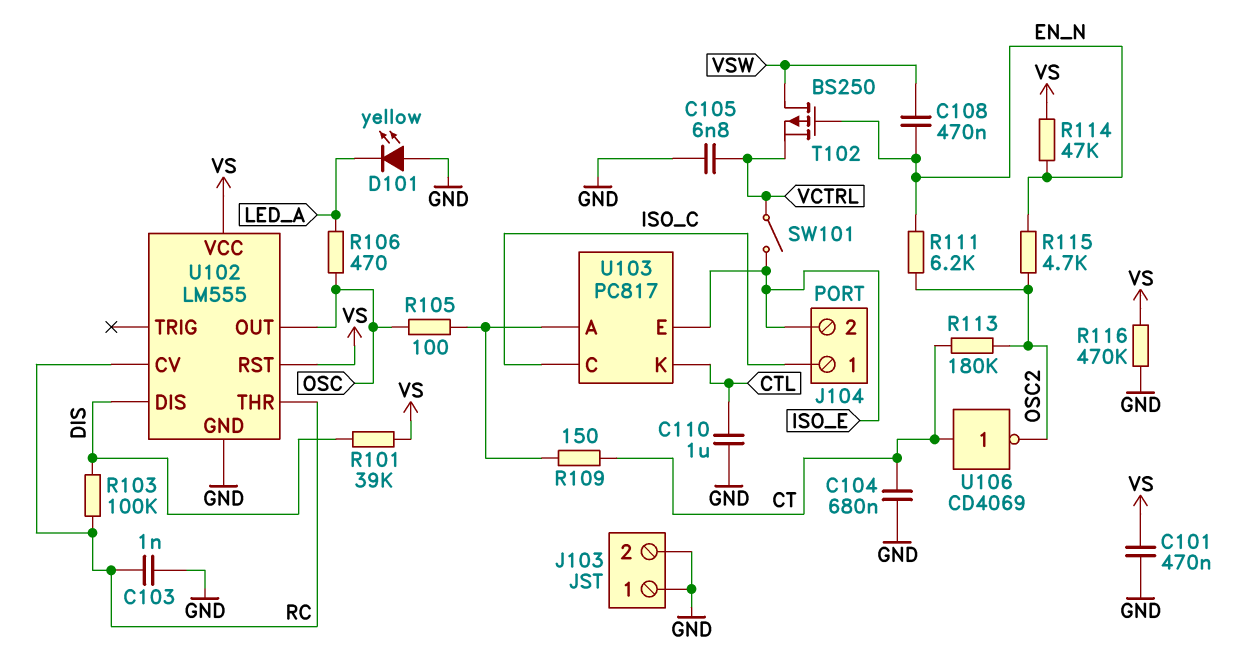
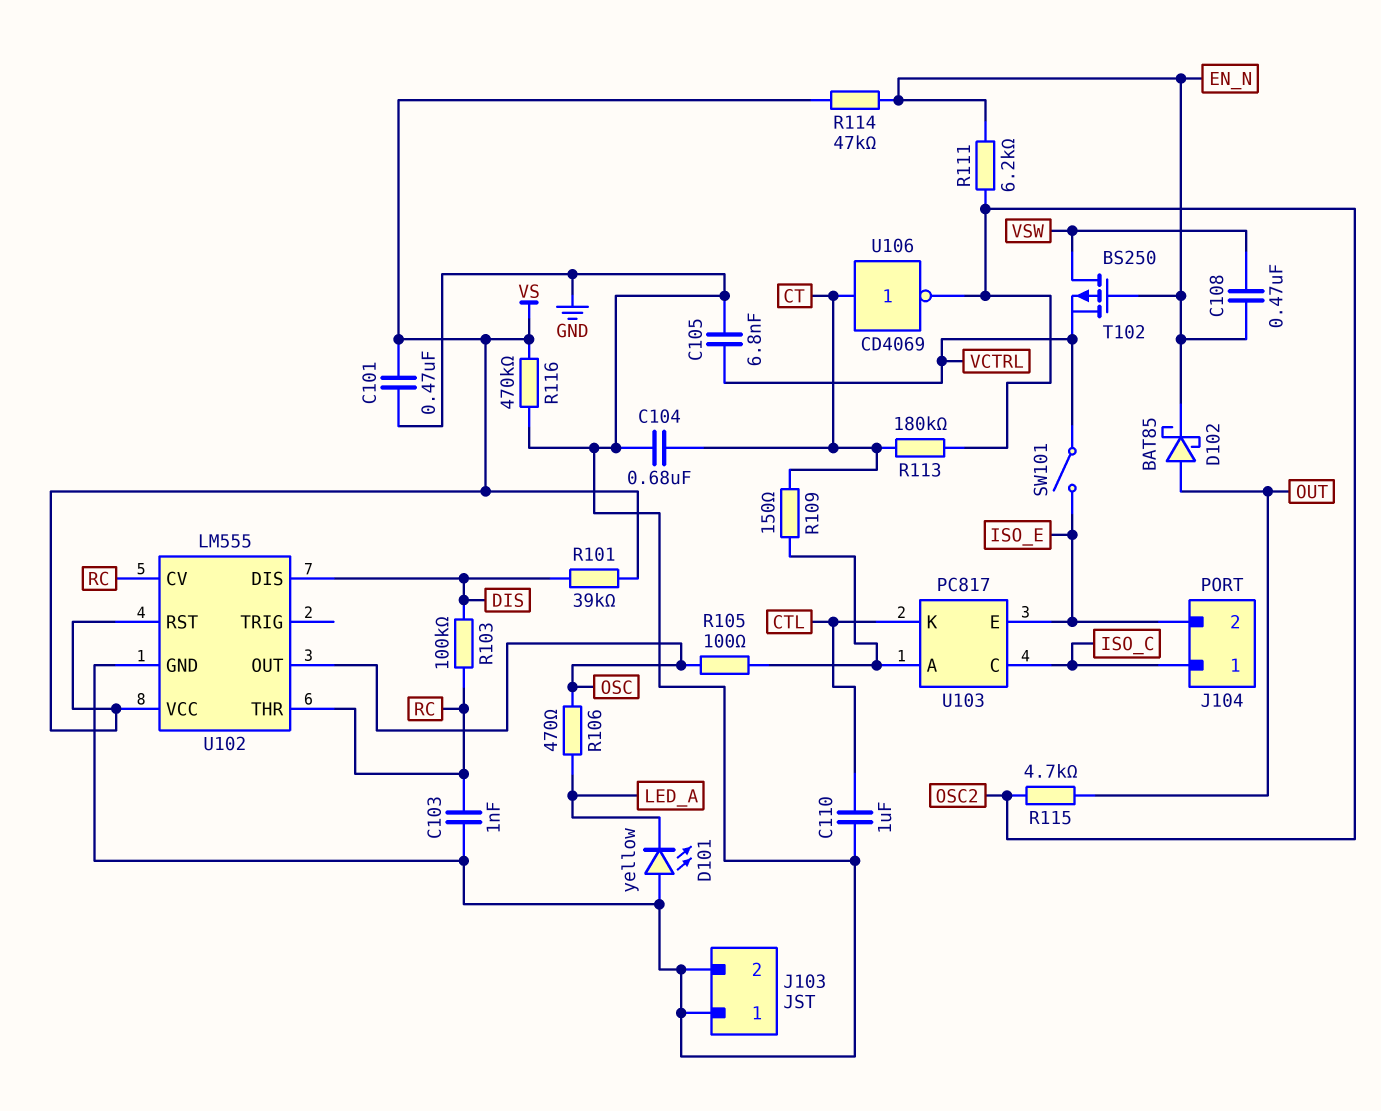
D102: none -> schottky BAT85 (A OUT, K EN_N)
R115: 4.7k (EN_N, OSC2) -> 4.7k (OSC2, OUT)

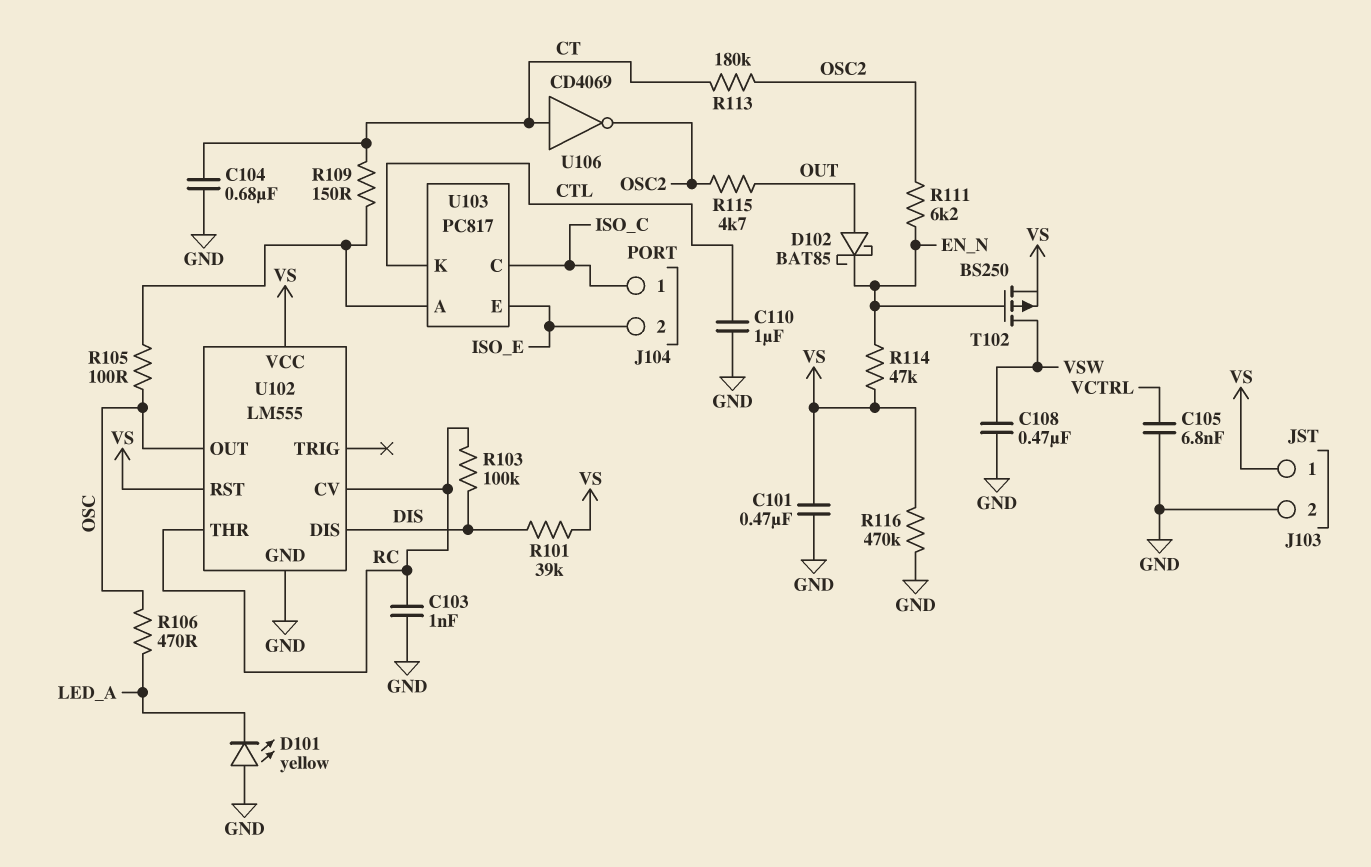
C108: 470nF (EN_N, VSW) -> 470nF (GND, VSW)
J103 pin 1: GND -> VS
SW101: switch (ISO_E, VCTRL) -> none
T102: PMOS BS250 (G EN_N, D VSW, S VCTRL) -> PMOS BS250 (G EN_N, D VSW, S VS)

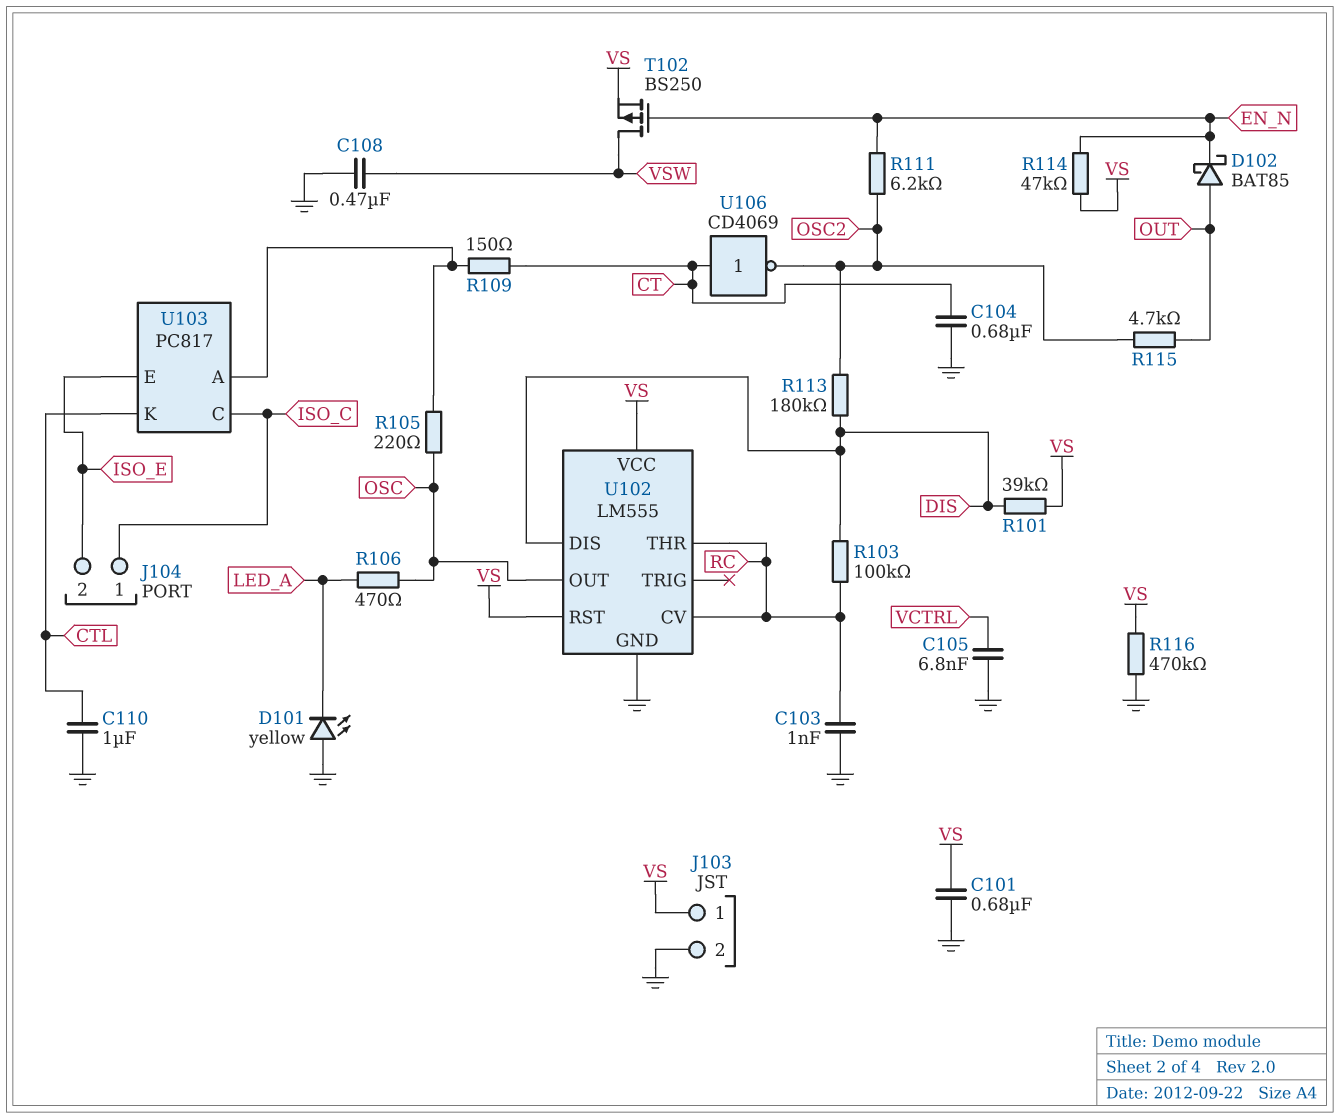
C101: 470nF (GND, VS) -> 680nF (GND, VS)
R105: 100 (OSC, U103/A) -> 220 (OSC, U103/A)
R113: 180k (CT, OSC2) -> 180k (DIS, OSC2)

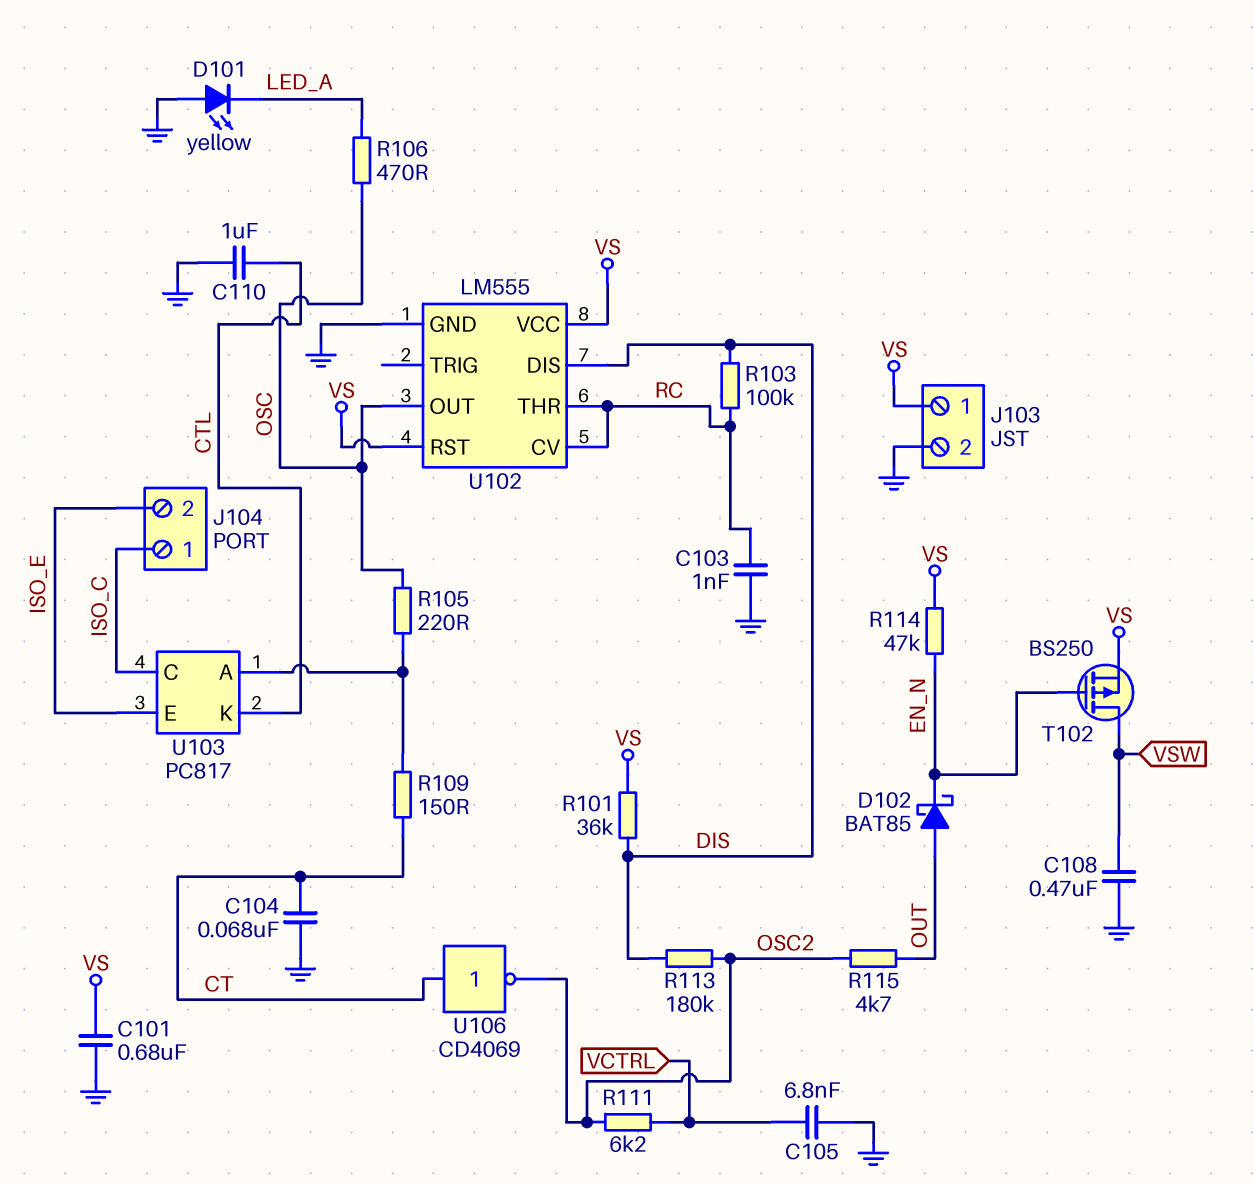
C104: 680nF (CT, GND) -> 68nF (CT, GND)
R101: 39k (DIS, VS) -> 36k (DIS, VS)
R111: 6.2k (EN_N, OSC2) -> 6.2k (OSC2, VCTRL)
R116: 470k (GND, VS) -> none

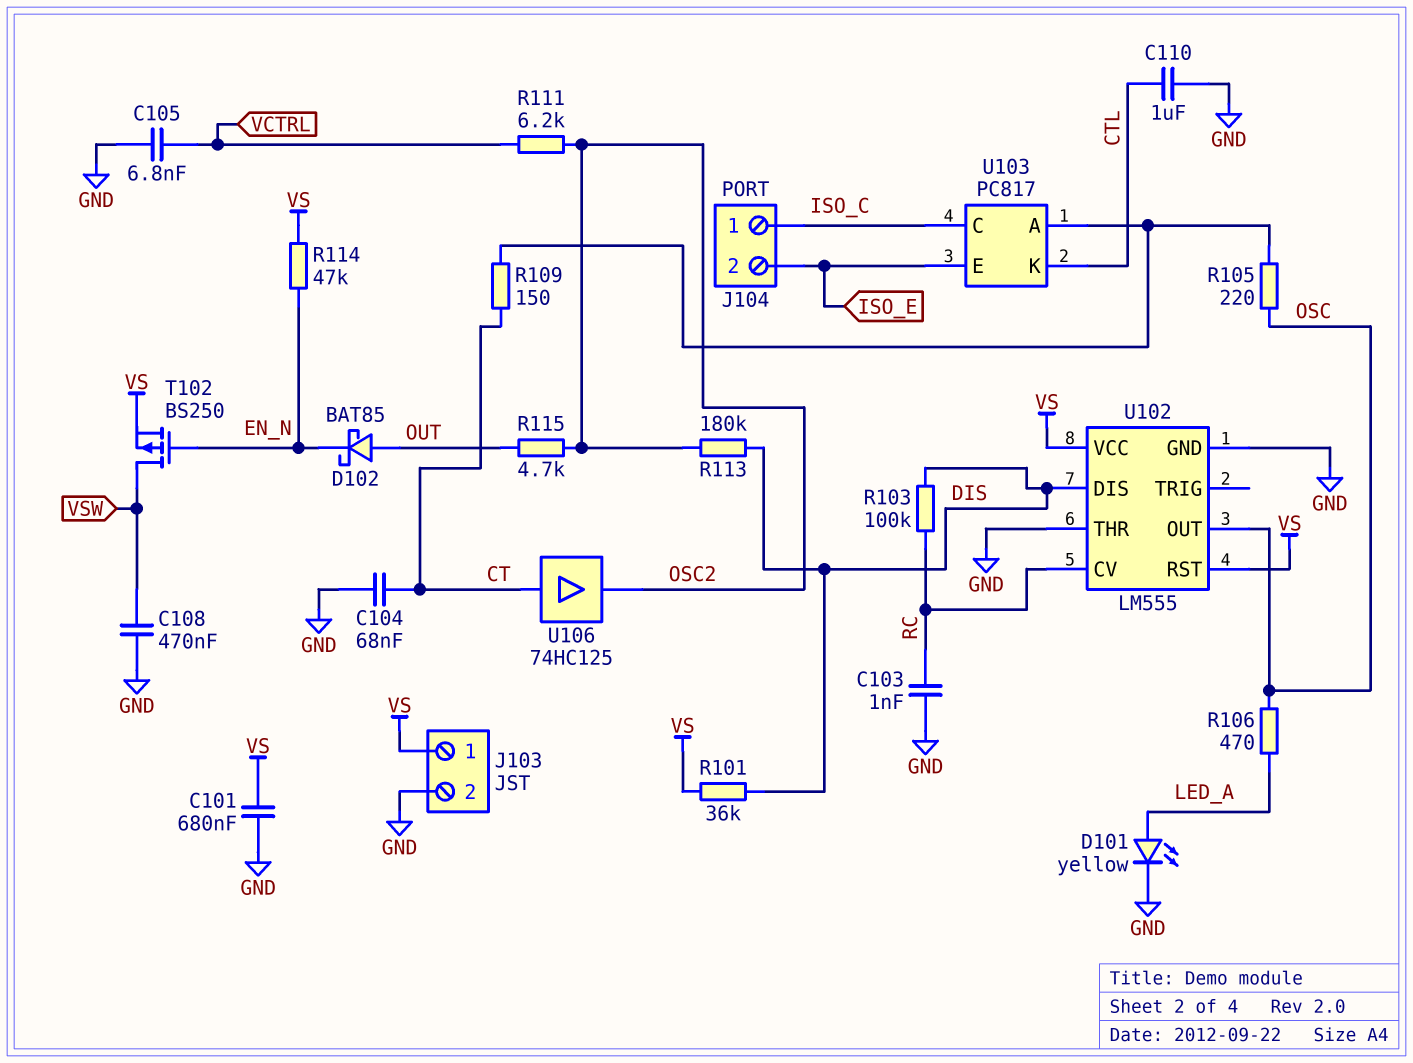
D101: LED yellow (A GND, K LED_A) -> LED yellow (A LED_A, K GND)
U102 pin THR: RC -> GND
U106: NOT CD4069 (in CT, out OSC2) -> buffer 74HC125 (in CT, out OSC2)

